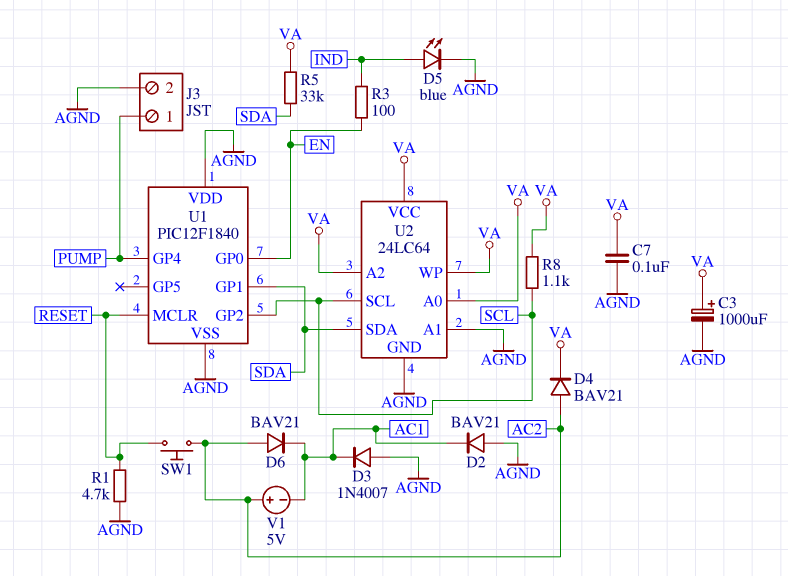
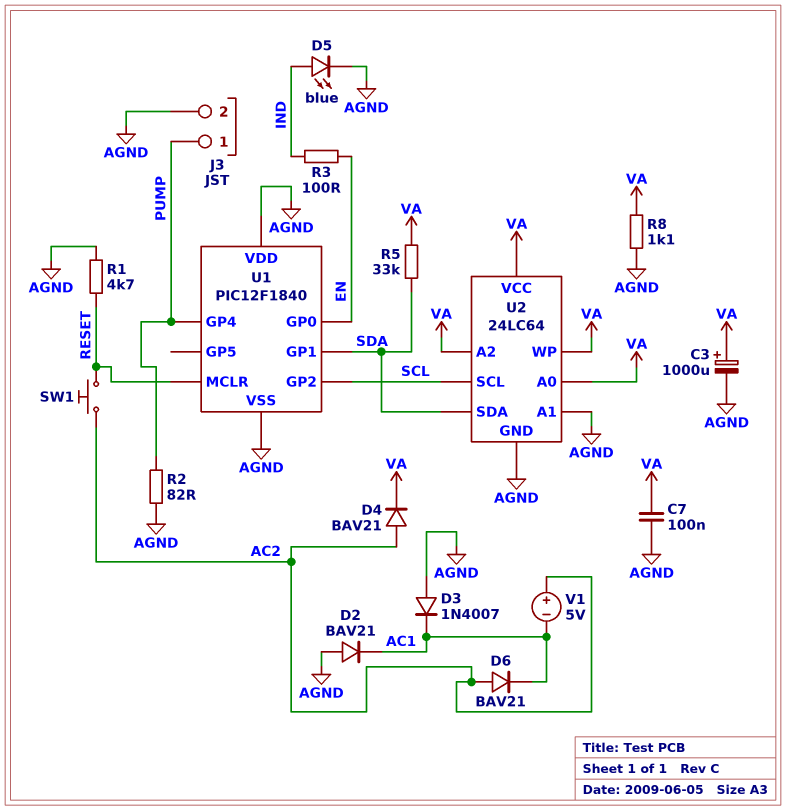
R2: none -> 82 (AGND, PUMP)
R8: 1.1k (SCL, VA) -> 1.1k (AGND, VA)

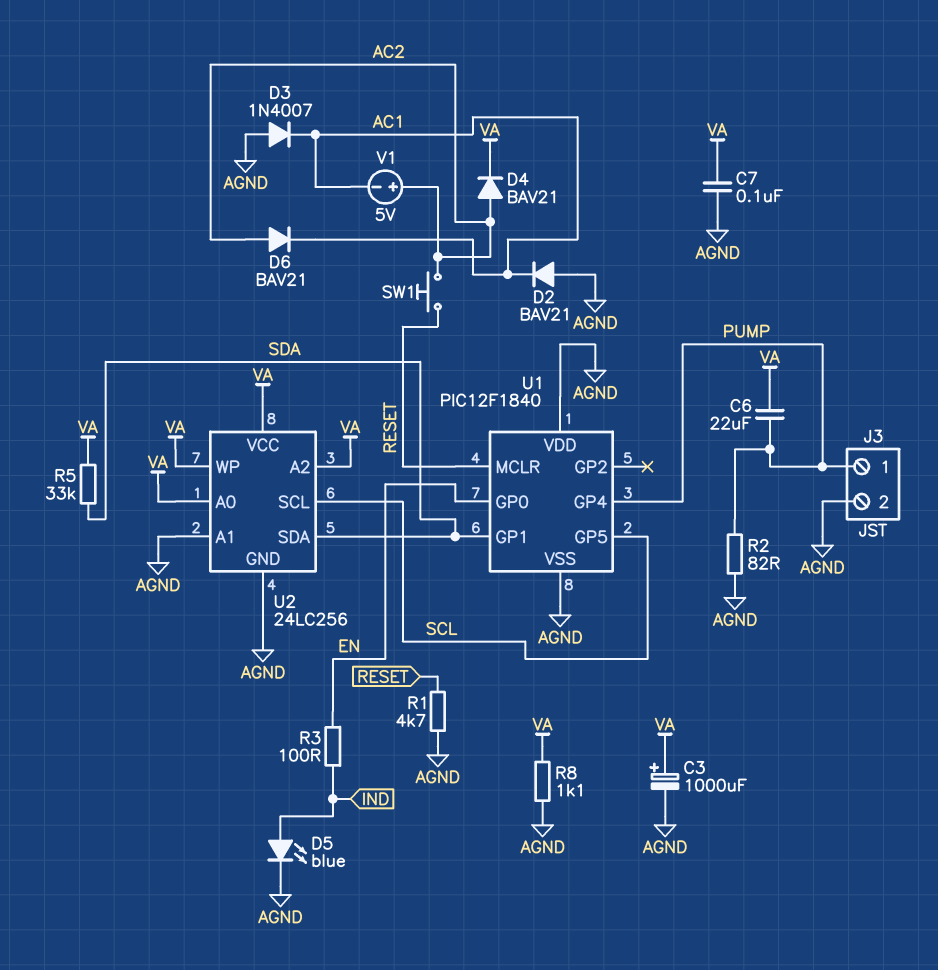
C6: none -> 22uF (PUMP, VA)
U1 pin GP2: SCL -> none
U1 pin GP5: none -> SCL
U2: 24LC64 -> 24LC256

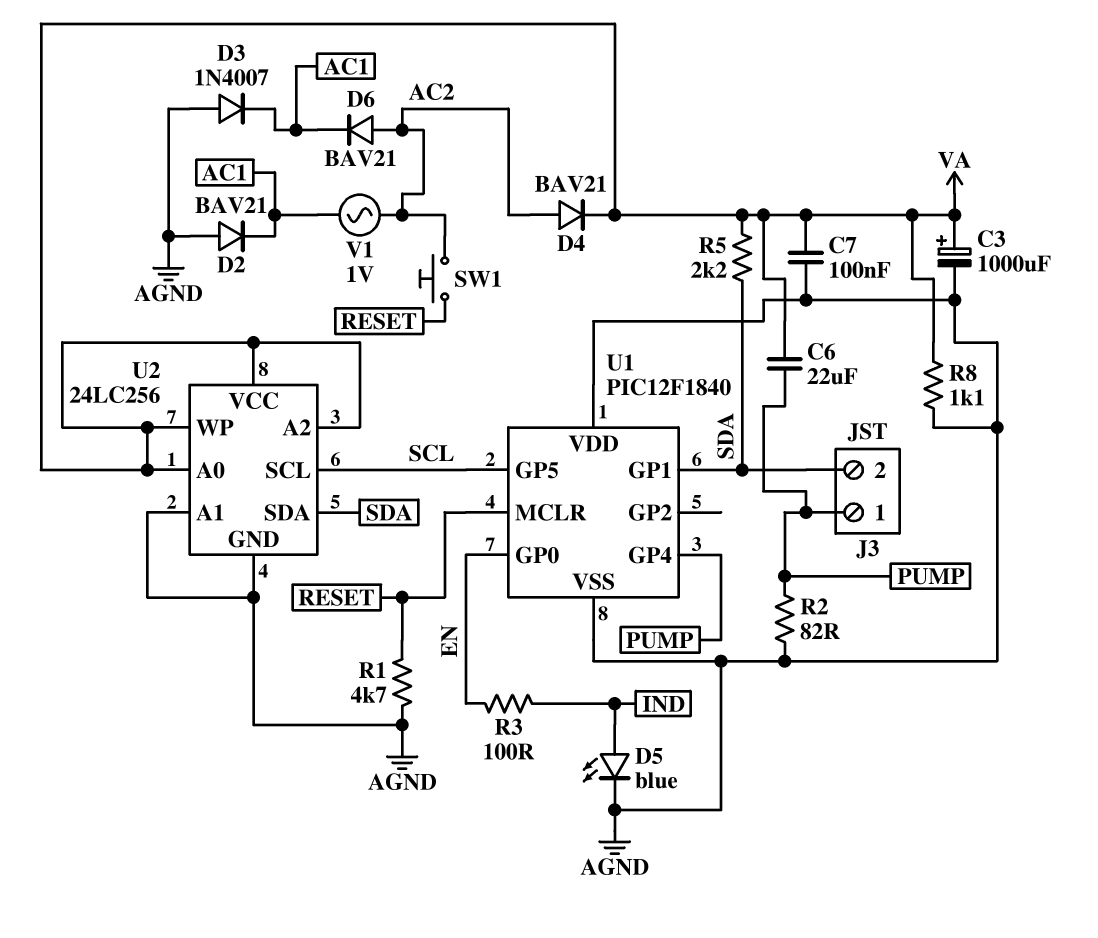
J3 pin 2: AGND -> SDA
R5: 33k (SDA, VA) -> 2.2k (SDA, VA)
V1: 5V (plus AC2, minus AC1) -> AC 1V (AC1, AC2)

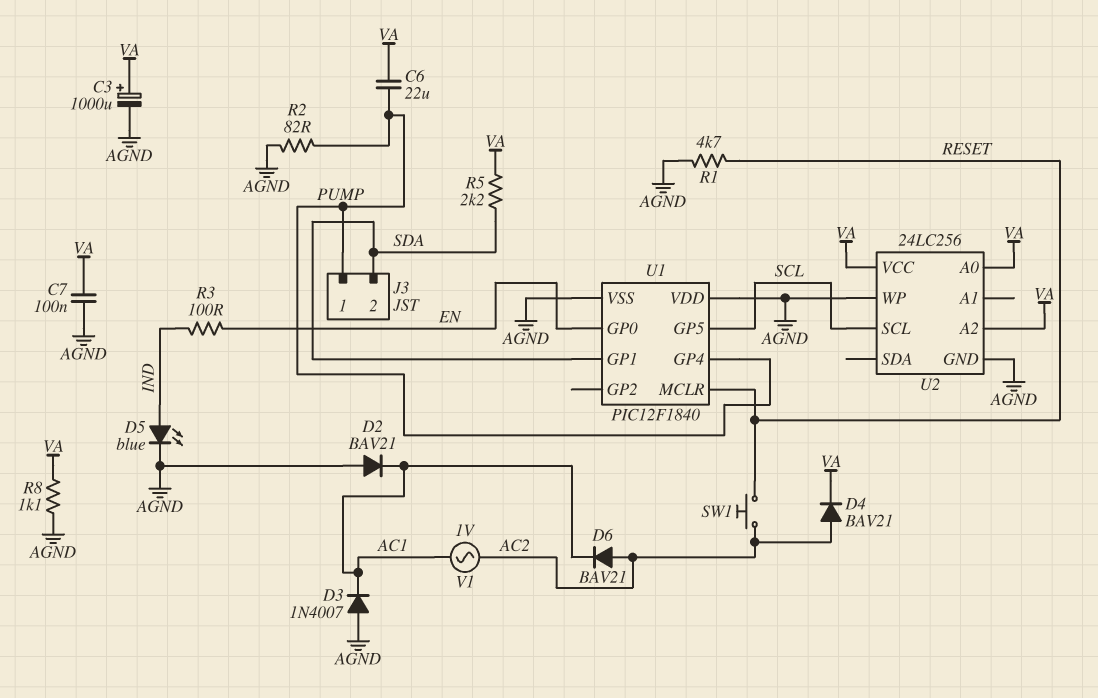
U2 pin A1: AGND -> none
U2 pin SDA: SDA -> none
U2 pin WP: VA -> AGND

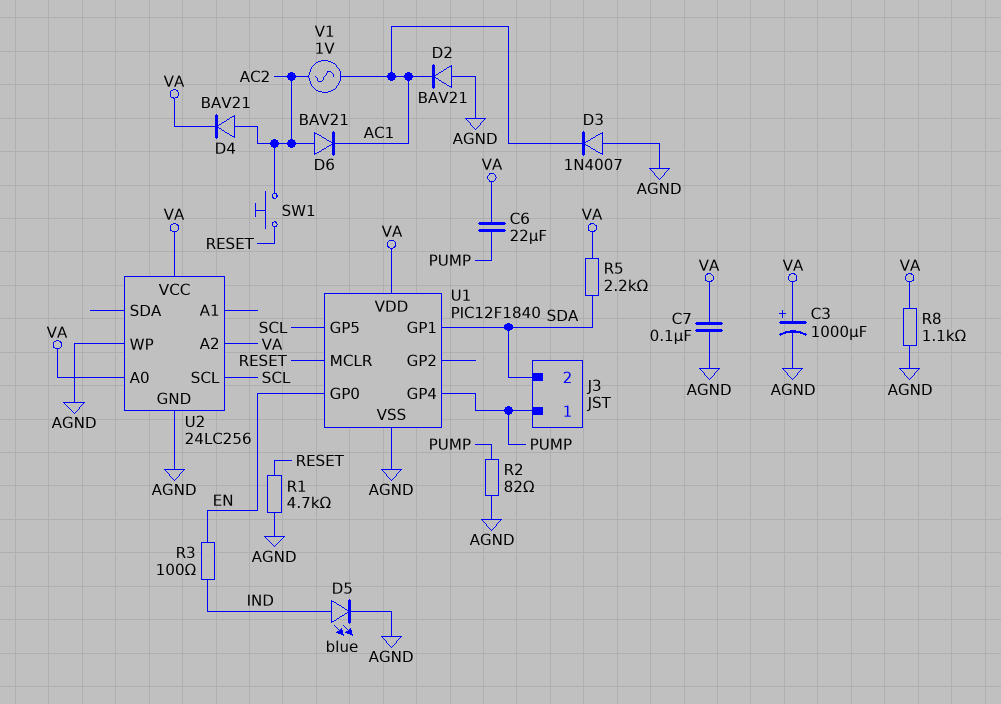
U1 pin VDD: AGND -> VA

